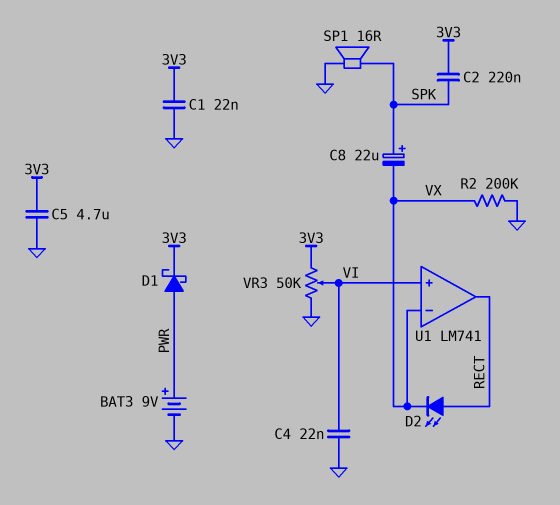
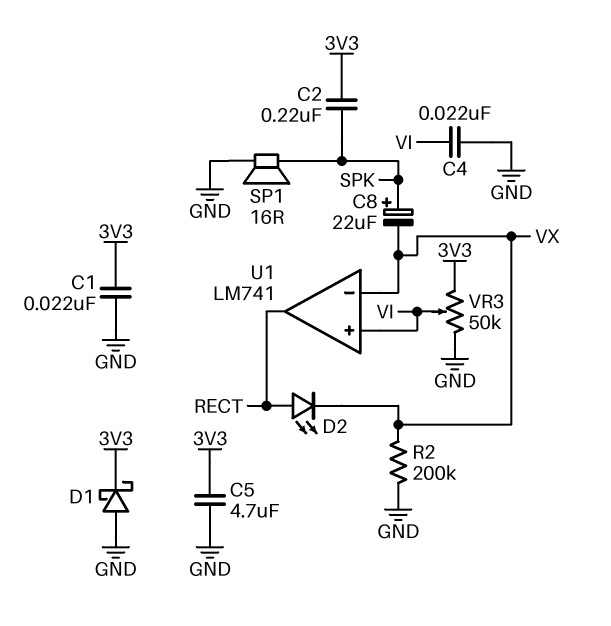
BAT3: 9V (plus PWR, minus GND) -> none
D1: schottky (A PWR, K 3V3) -> schottky (A GND, K 3V3)

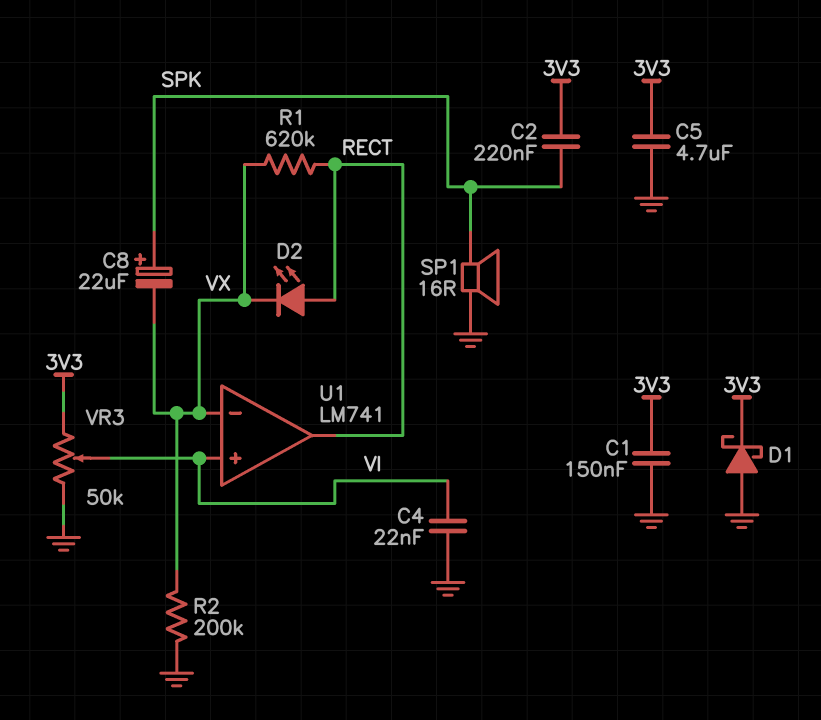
C1: 22nF (3V3, GND) -> 150nF (3V3, GND)
R1: none -> 620k (RECT, VX)

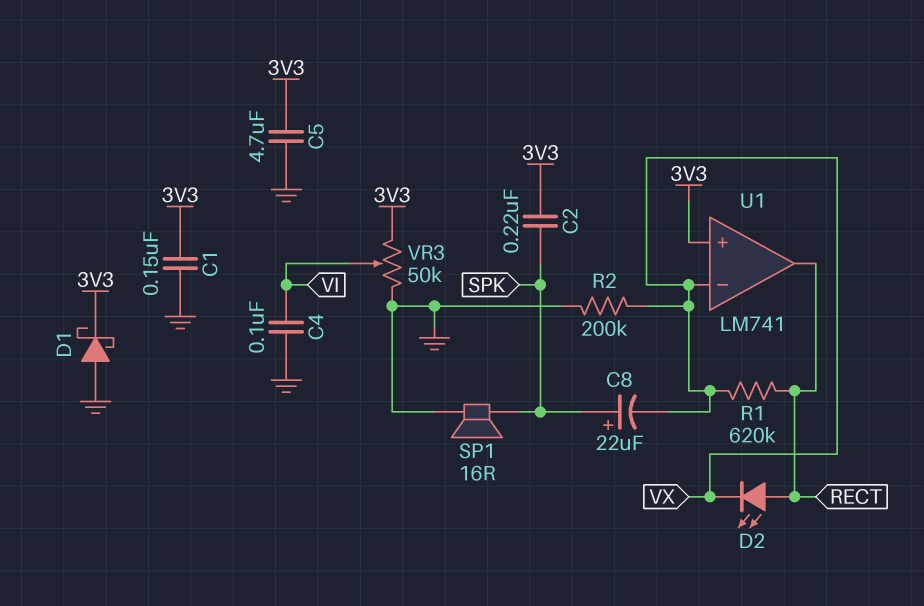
C4: 22nF (GND, VI) -> 100nF (GND, VI)
U1 pin in+: VI -> 3V3

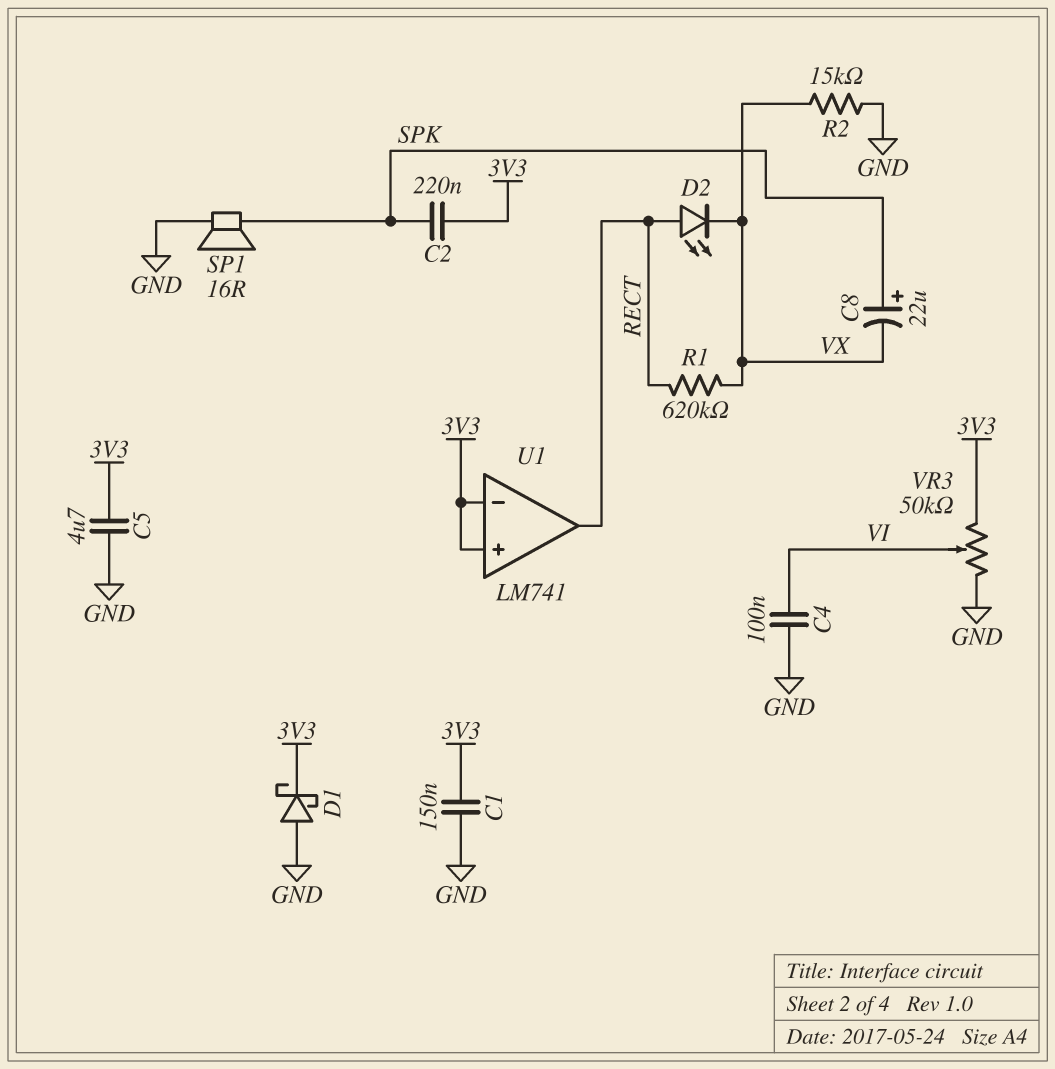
R2: 200k (GND, VX) -> 15k (GND, VX)
U1 pin in-: VX -> 3V3

